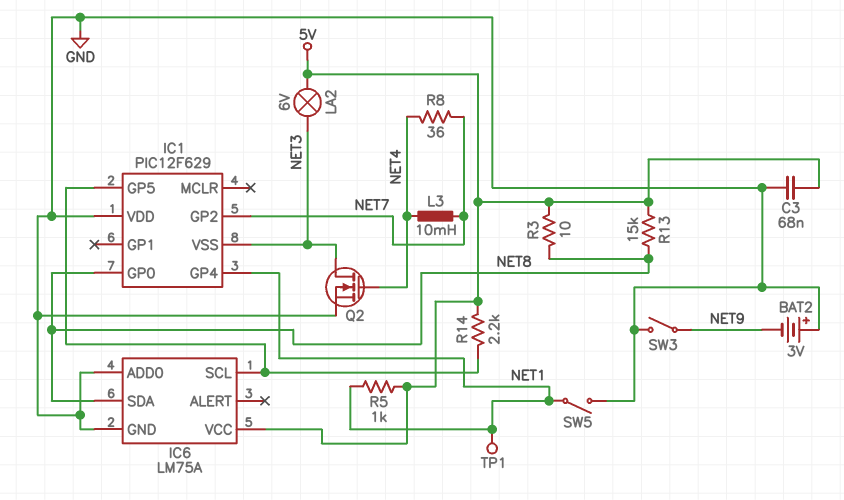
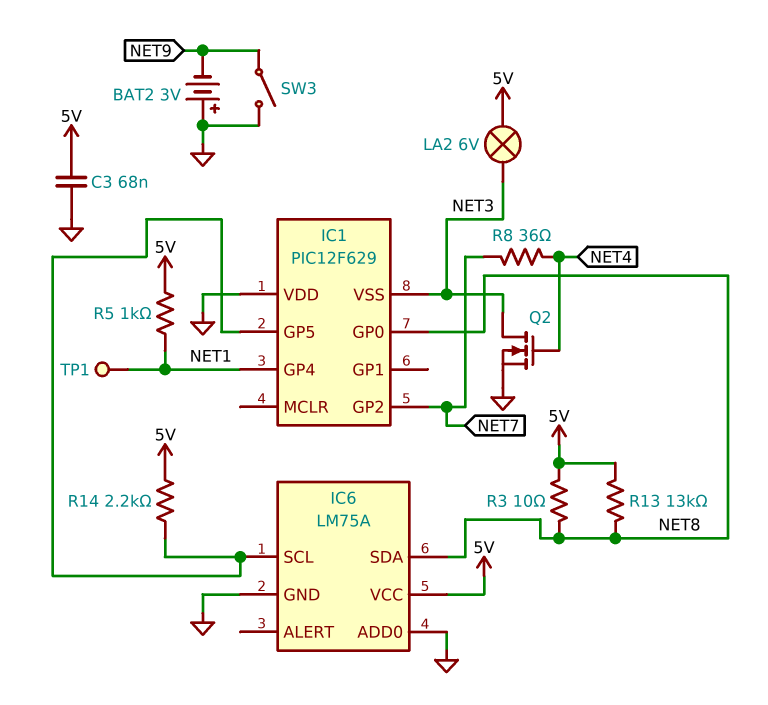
L3: 10mH (NET4, NET7) -> none
R13: 15k (5V, NET8) -> 13k (5V, NET8)
SW5: switch (GND, NET1) -> none

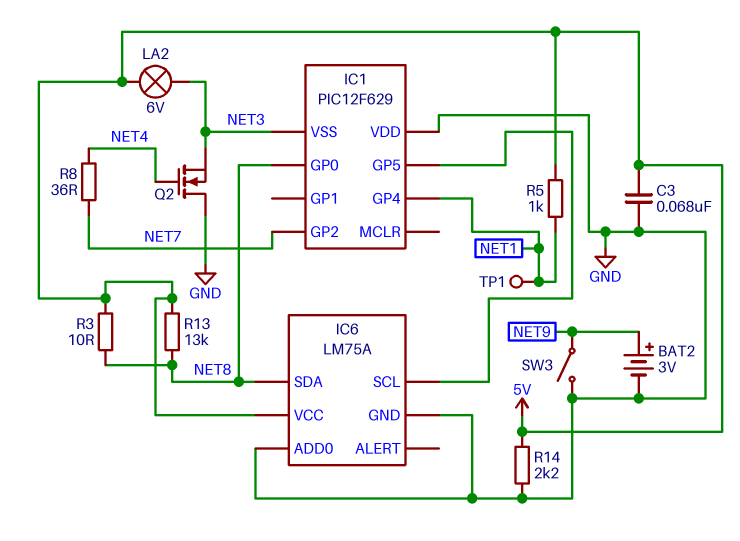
BAT2: 3V (plus GND, minus NET9) -> 3V (plus NET9, minus GND)
Q2: NMOS (G NET4, D NET3, S GND) -> NMOS (G NET4, D GND, S NET3)
R14: 2.2k (5V, IC1/GP5) -> 2.2k (5V, GND)

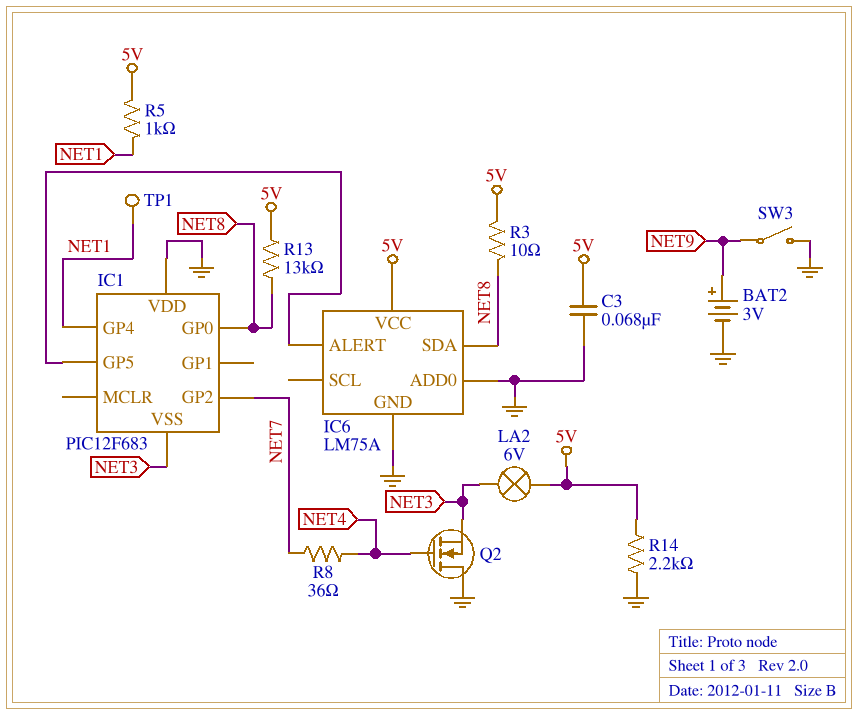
IC1: PIC12F629 -> PIC12F683
IC6 pin ALERT: none -> IC1/GP5
IC6 pin SCL: IC1/GP5 -> none

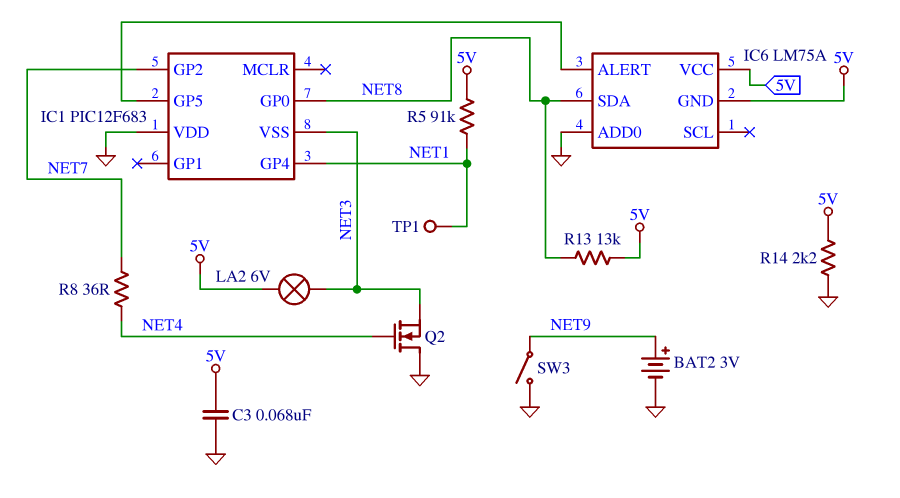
IC6 pin GND: GND -> 5V
R3: 10 (5V, NET8) -> none
R5: 1k (5V, NET1) -> 91k (5V, NET1)

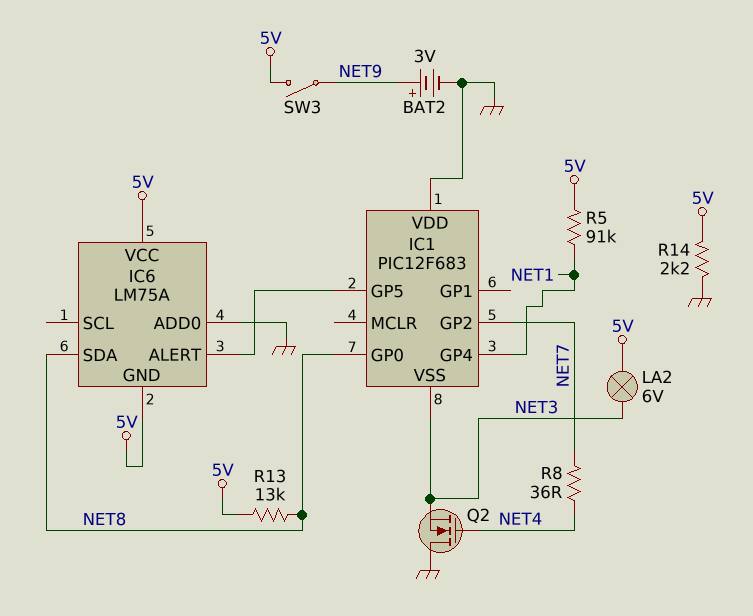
C3: 68nF (5V, GND) -> none
SW3: switch (GND, NET9) -> switch (5V, NET9)
TP1: test point (NET1) -> none

